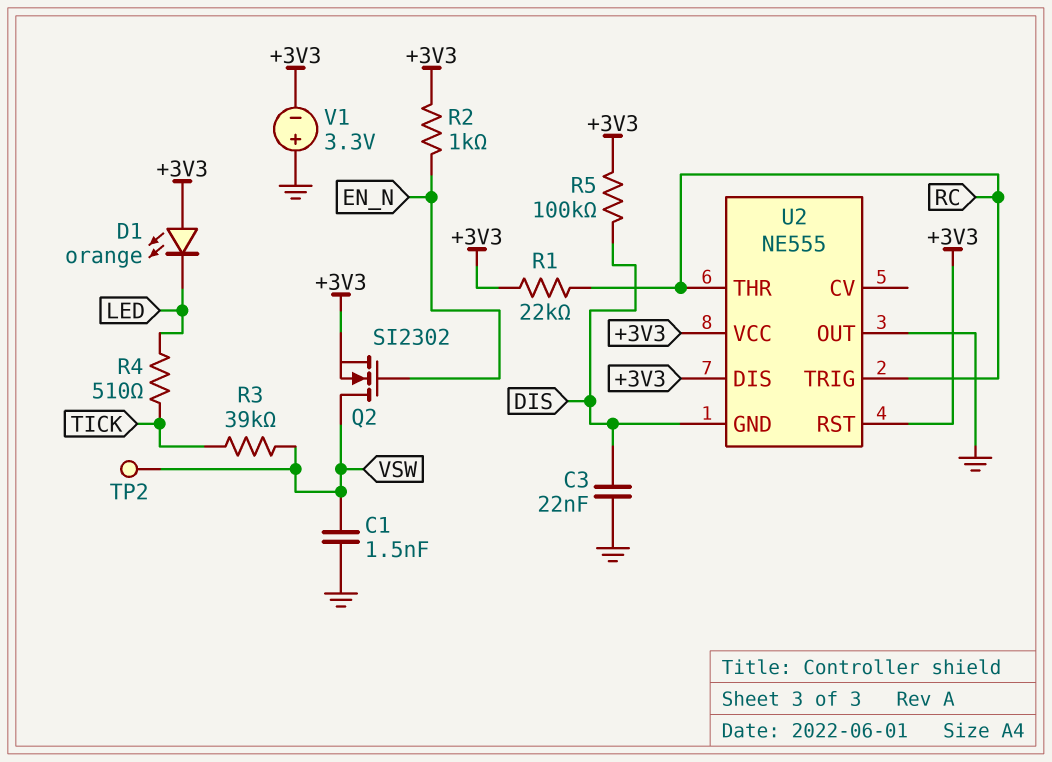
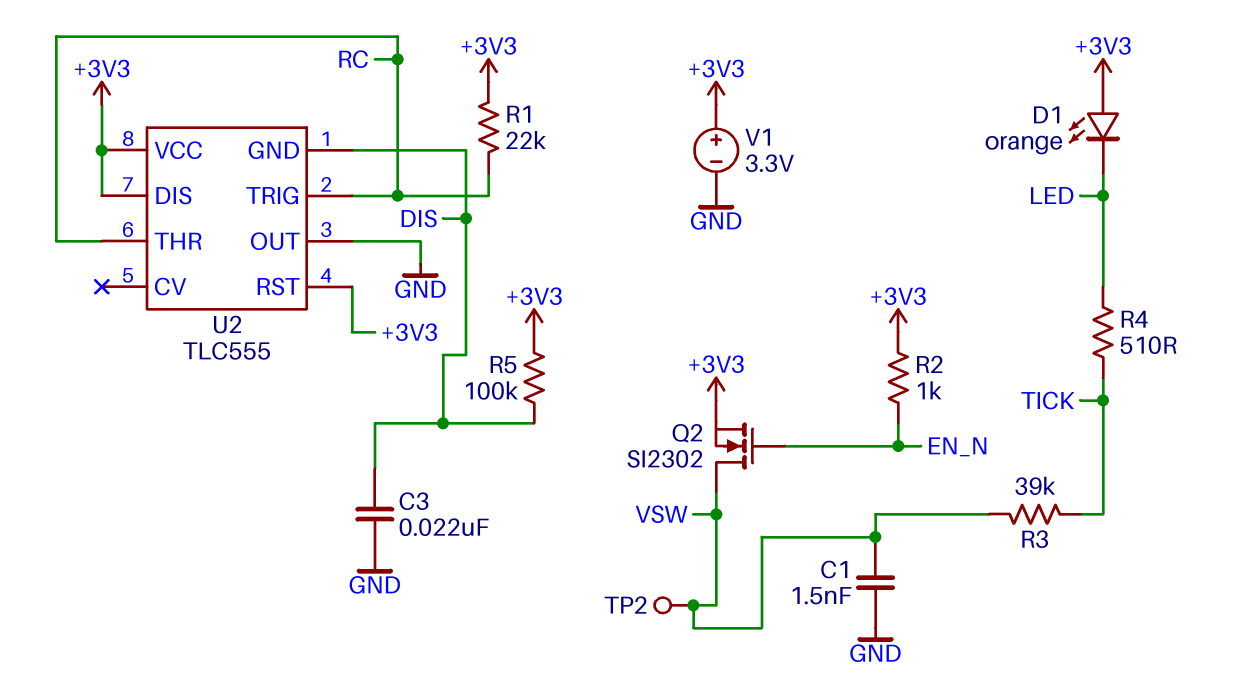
U2: NE555 -> TLC555
V1: 3.3V (plus GND, minus +3V3) -> 3.3V (plus +3V3, minus GND)

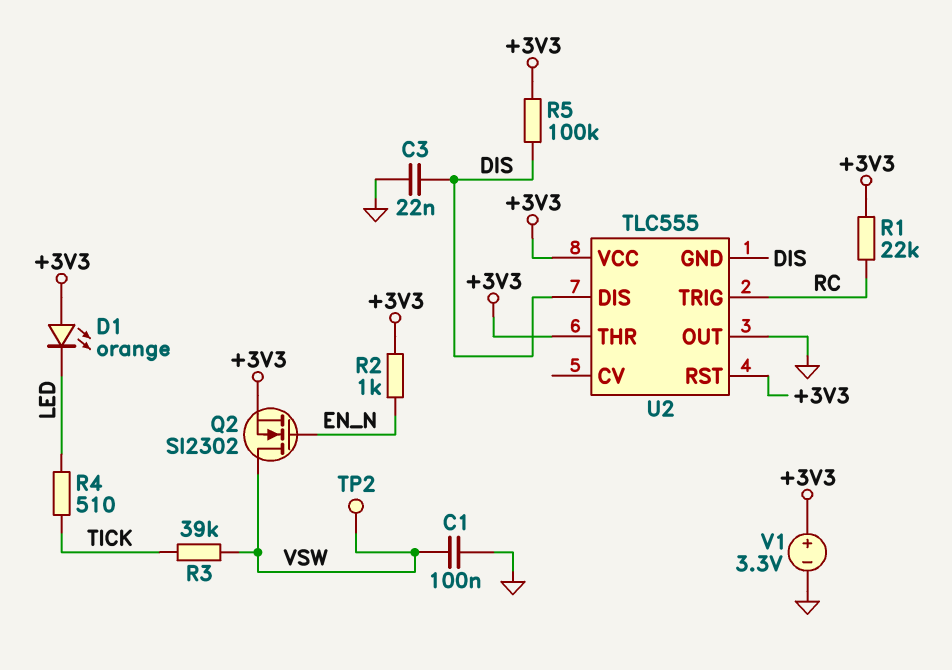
C1: 1.5nF (GND, VSW) -> 100nF (GND, VSW)
U2 pin DIS: +3V3 -> DIS
U2 pin THR: RC -> +3V3

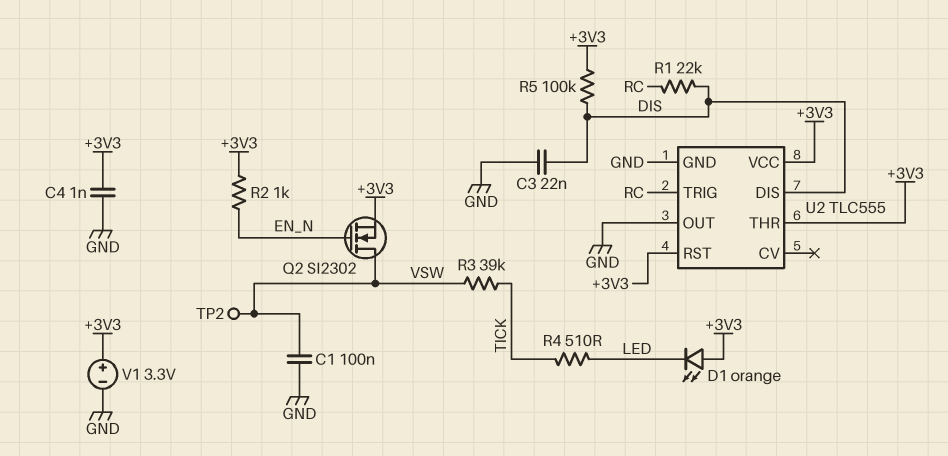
C4: none -> 1nF (+3V3, GND)
R1: 22k (+3V3, RC) -> 22k (DIS, RC)
U2 pin GND: DIS -> GND

